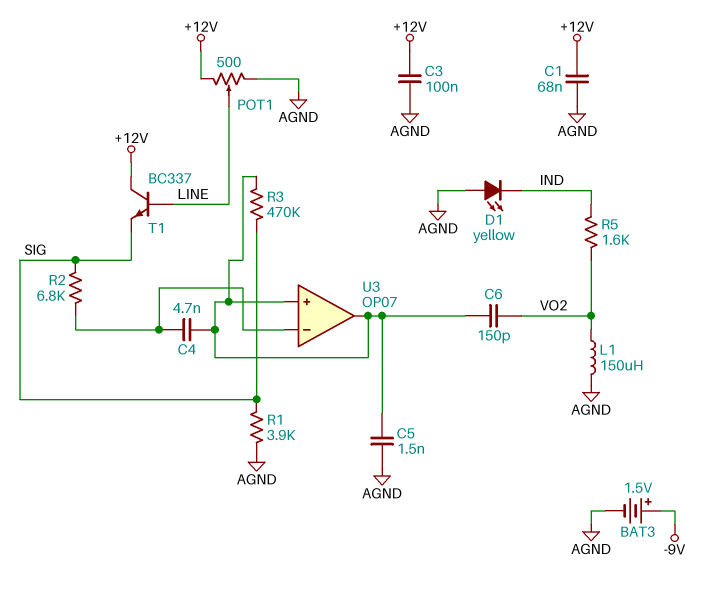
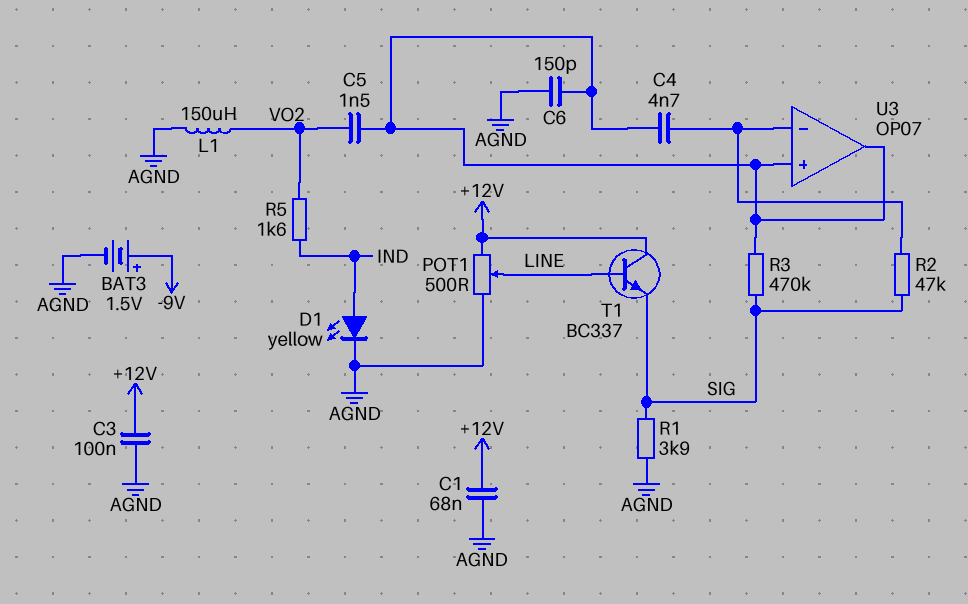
C5: 1.5nF (AGND, U3/in+) -> 1.5nF (U3/in+, VO2)
C6: 150pF (U3/in+, VO2) -> 150pF (AGND, U3/in+)
D1: LED yellow (A AGND, K IND) -> LED yellow (A IND, K AGND)
R2: 6.8k (SIG, U3/in-) -> 47k (SIG, U3/in-)

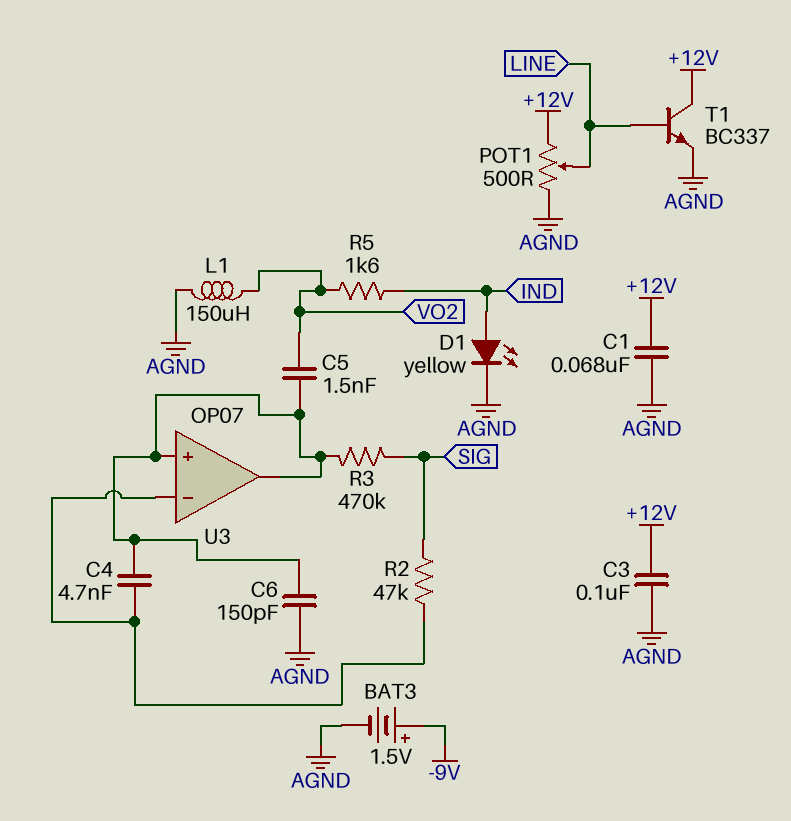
R1: 3.9k (AGND, SIG) -> none
T1: NPN BC337 (B LINE, C +12V, E SIG) -> NPN BC337 (B LINE, C +12V, E AGND)

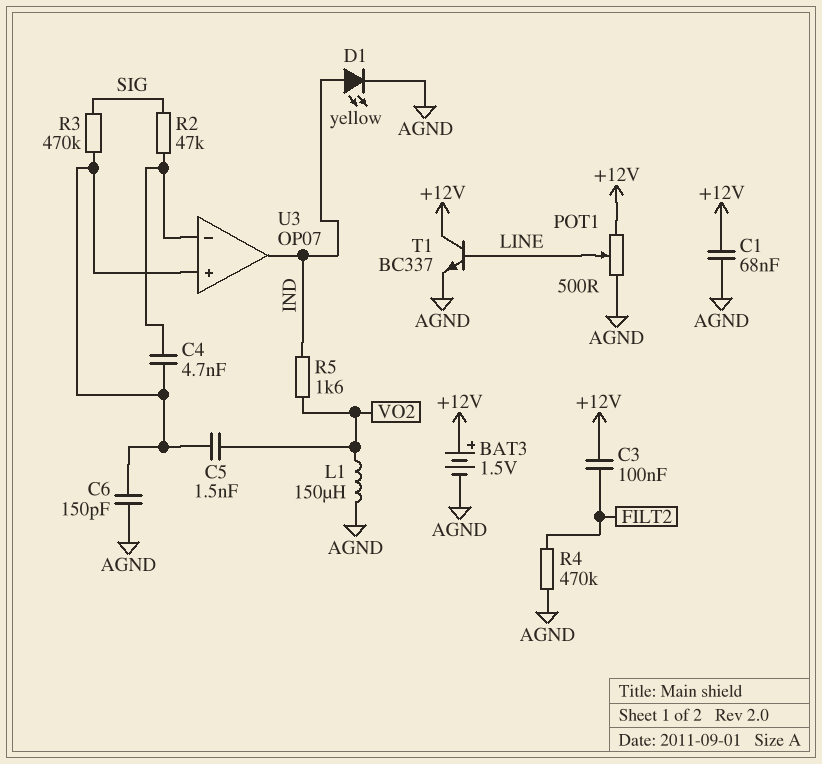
BAT3: 1.5V (plus -9V, minus AGND) -> 1.5V (plus +12V, minus AGND)
C3: 100nF (+12V, AGND) -> 100nF (+12V, FILT2)
R4: none -> 470k (AGND, FILT2)
U3 pin out: U3/in+ -> IND

